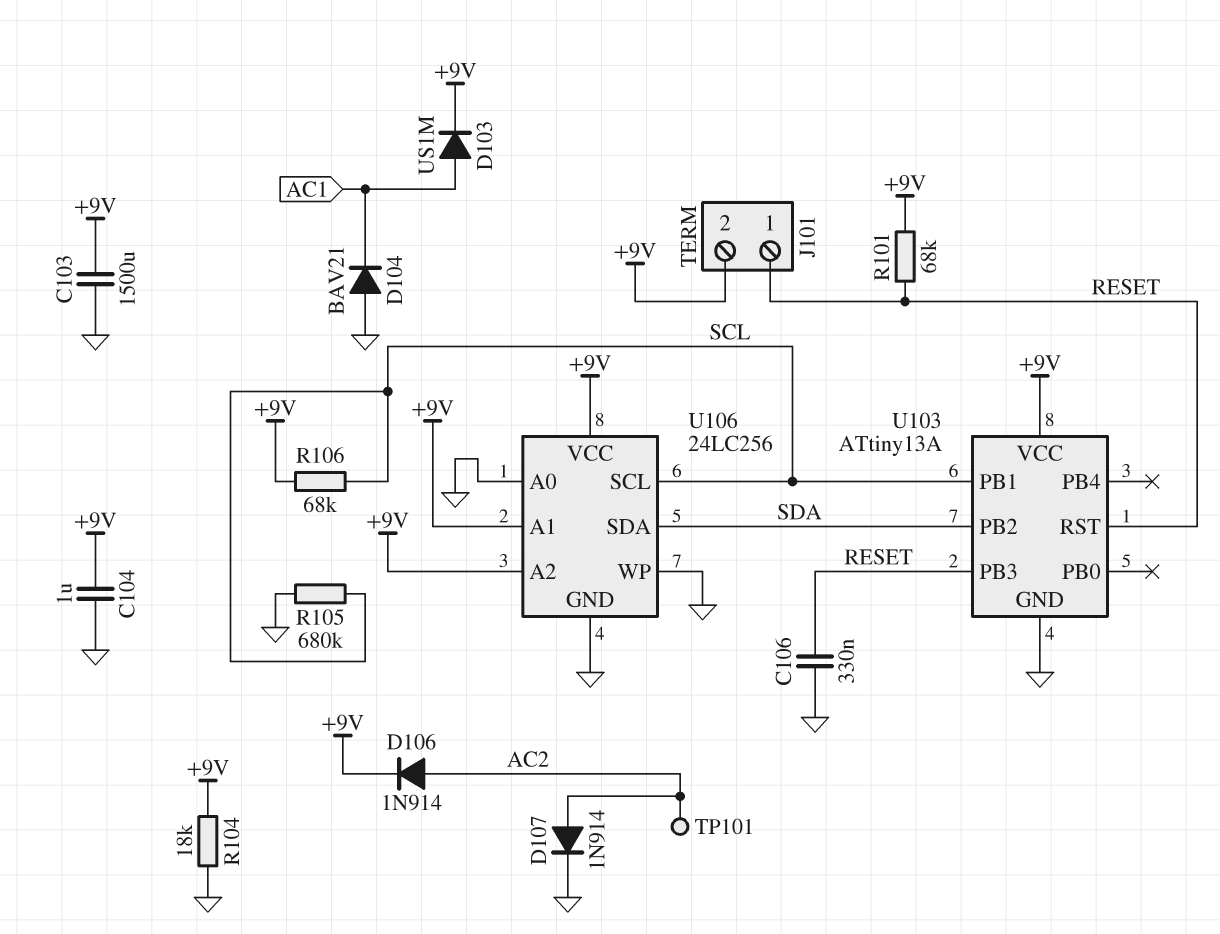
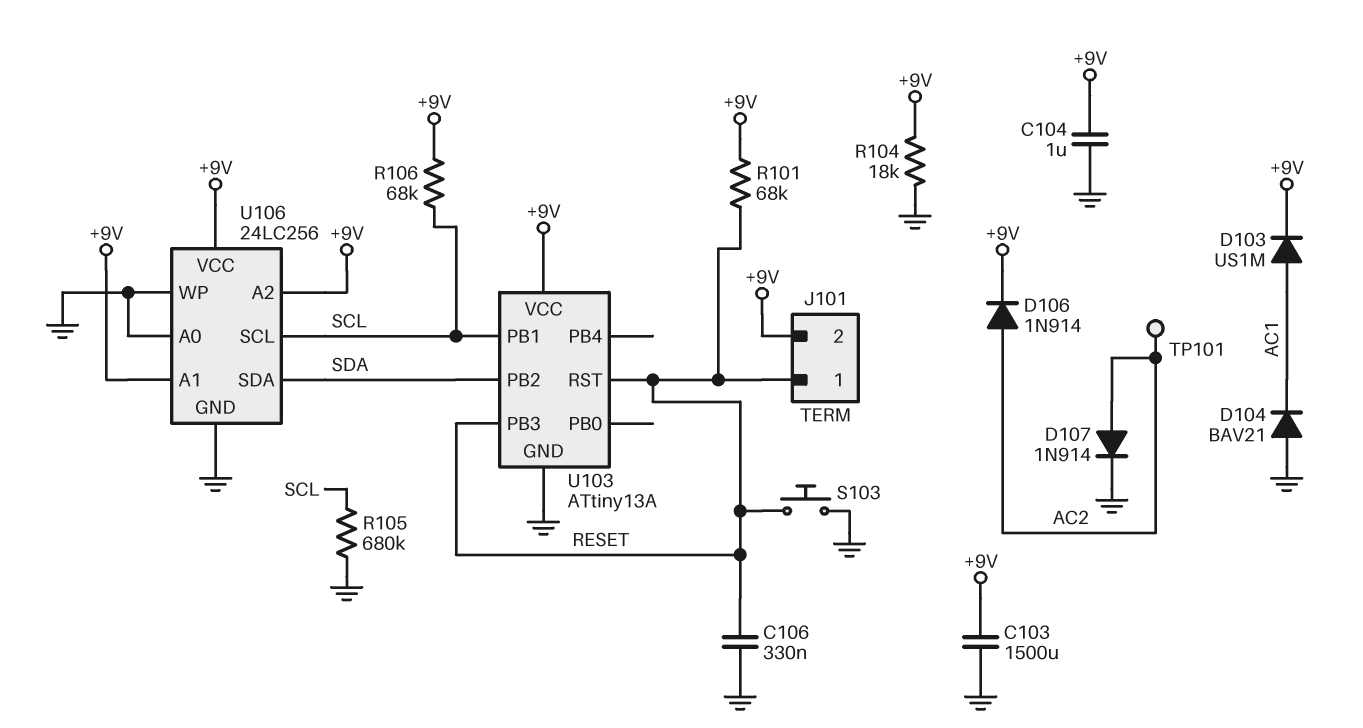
S103: none -> button (GND, RESET)

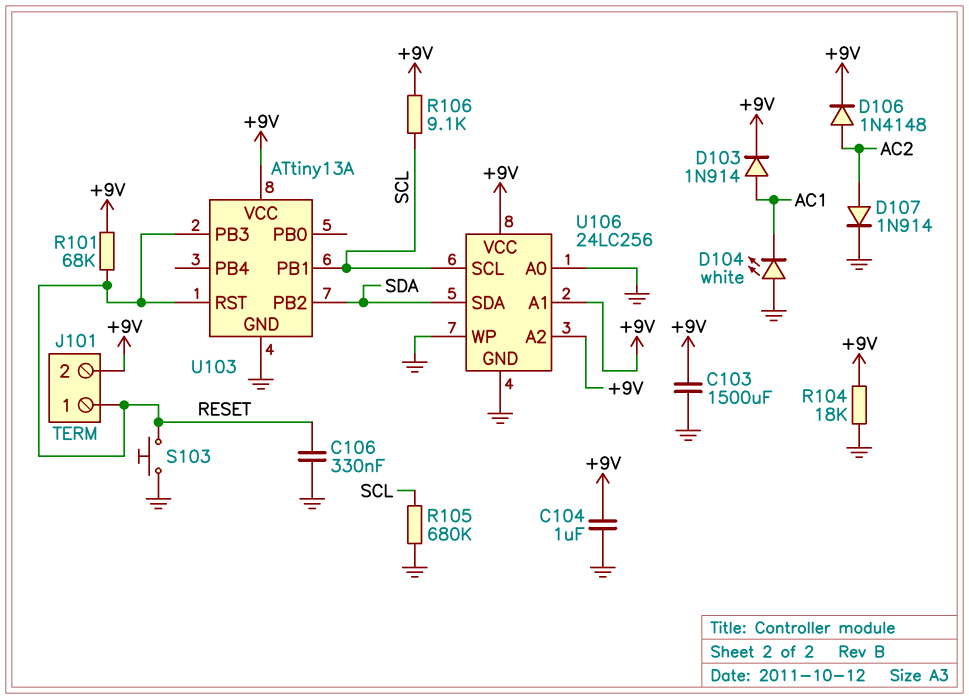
D103: diode US1M (A AC1, K +9V) -> diode 1N914 (A AC1, K +9V)
D104: diode BAV21 (A GND, K AC1) -> LED white (A GND, K AC1)
D106: diode 1N914 (A AC2, K +9V) -> diode 1N4148 (A AC2, K +9V)
R106: 68k (+9V, SCL) -> 9.1k (+9V, SCL)
TP101: test point (AC2) -> none

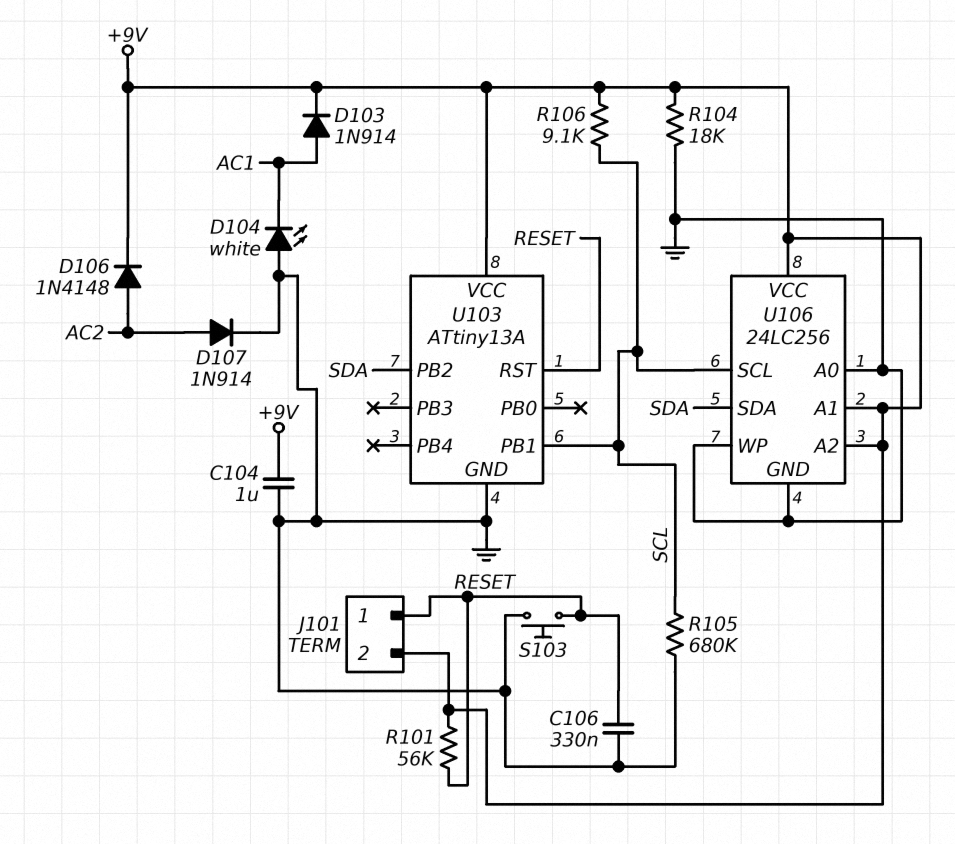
C103: 1500uF (+9V, GND) -> none
R101: 68k (+9V, RESET) -> 56k (+9V, RESET)
U103 pin PB3: RESET -> none

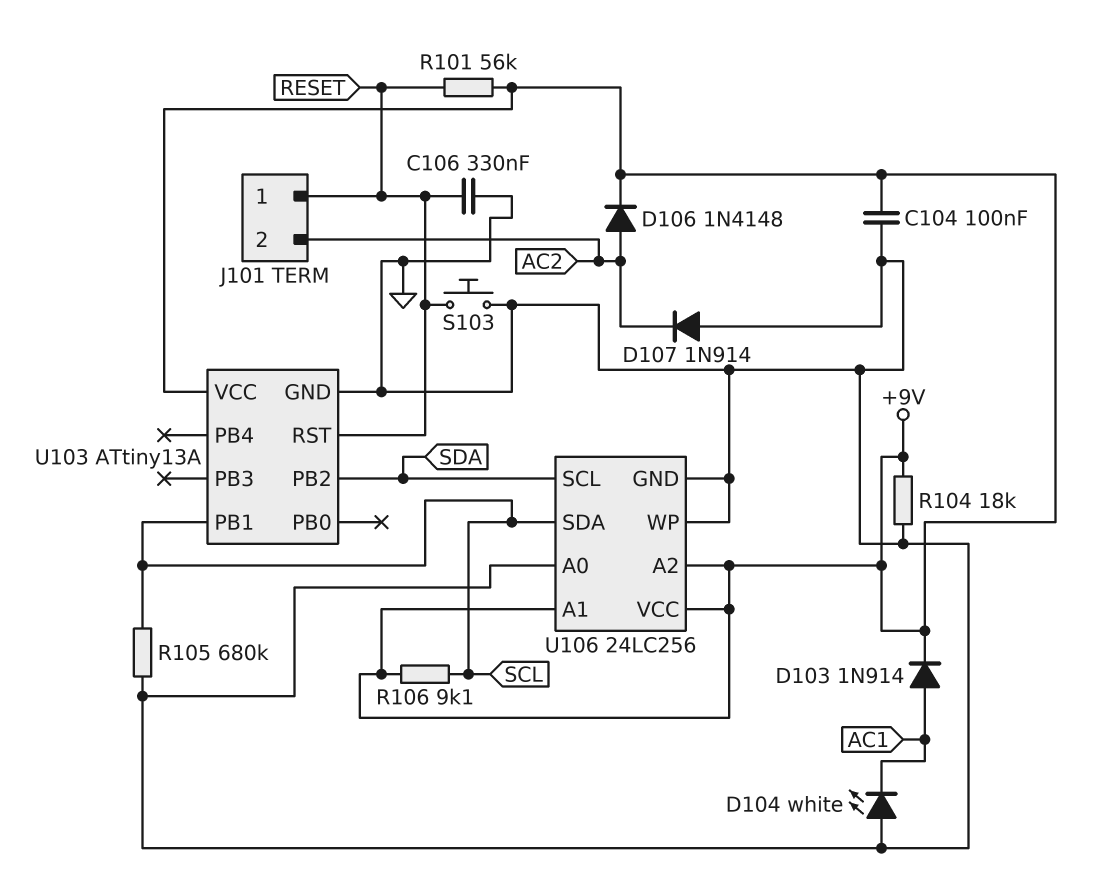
C104: 1uF (+9V, GND) -> 100nF (+9V, GND)
D107: diode 1N914 (A AC2, K GND) -> diode 1N914 (A GND, K AC2)
J101 pin 2: +9V -> AC2
U106 pin SCL: SCL -> SDA
U106 pin SDA: SDA -> SCL

